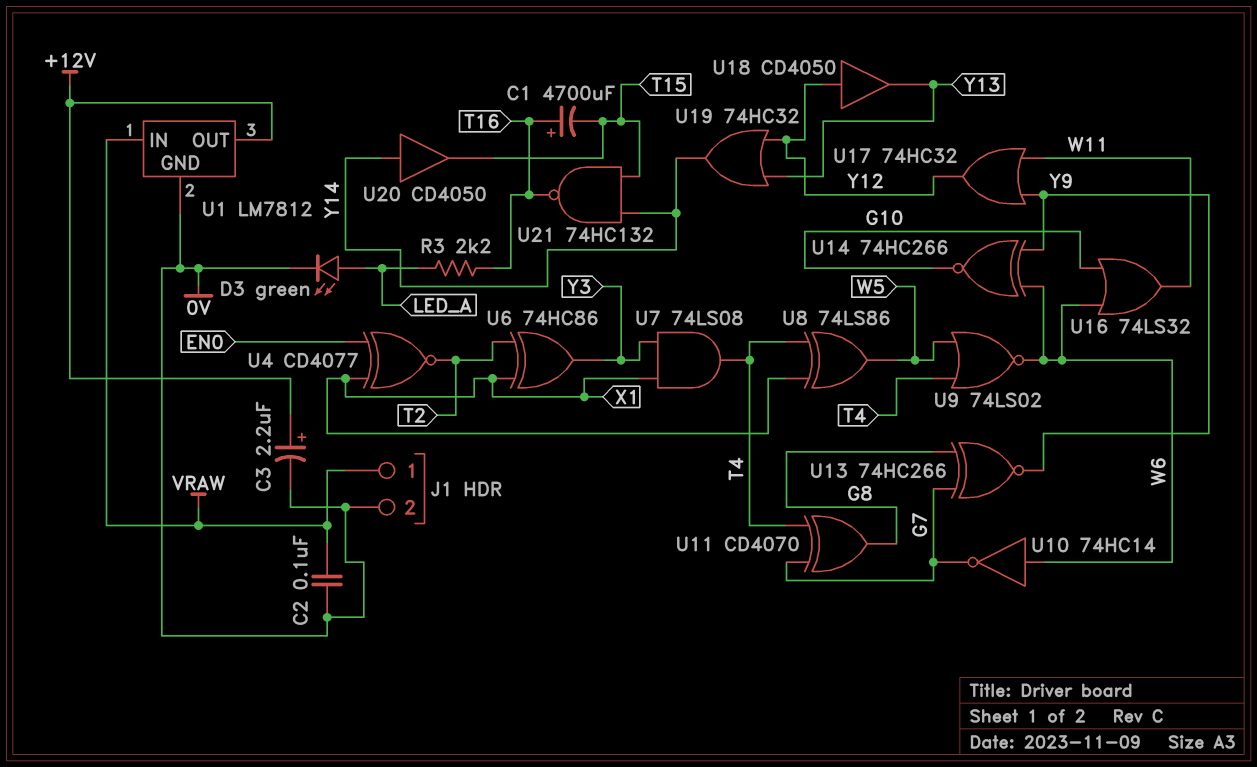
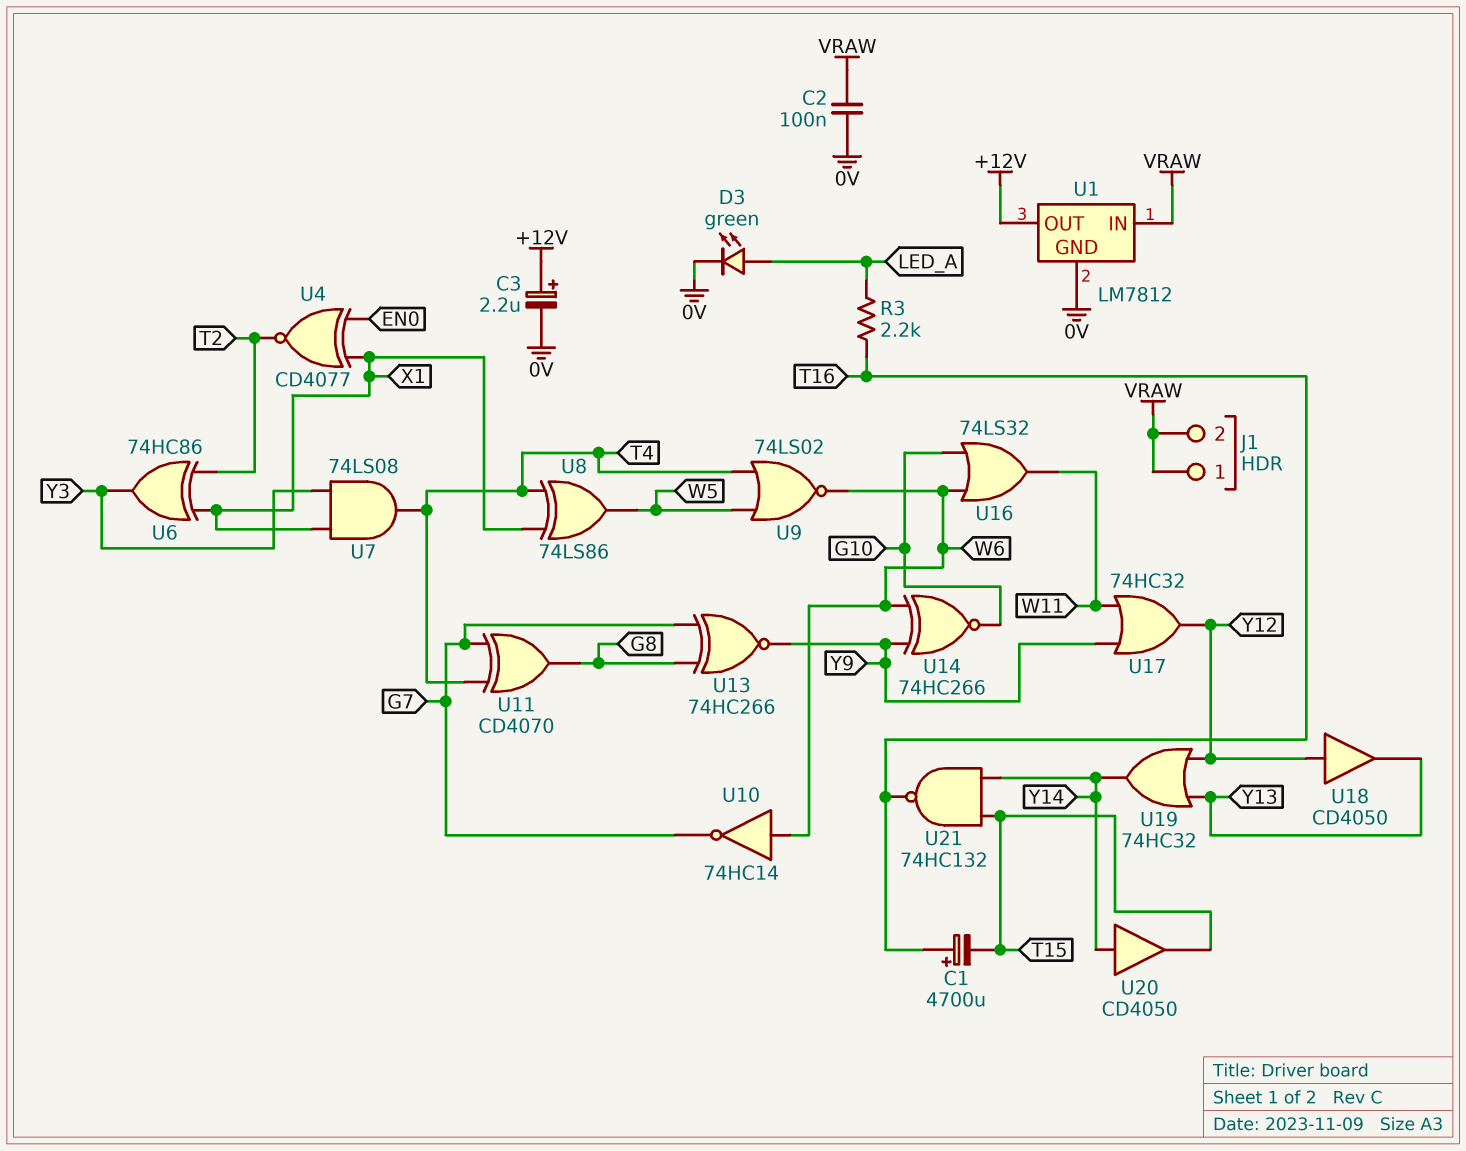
J1 pin 2: 0V -> VRAW

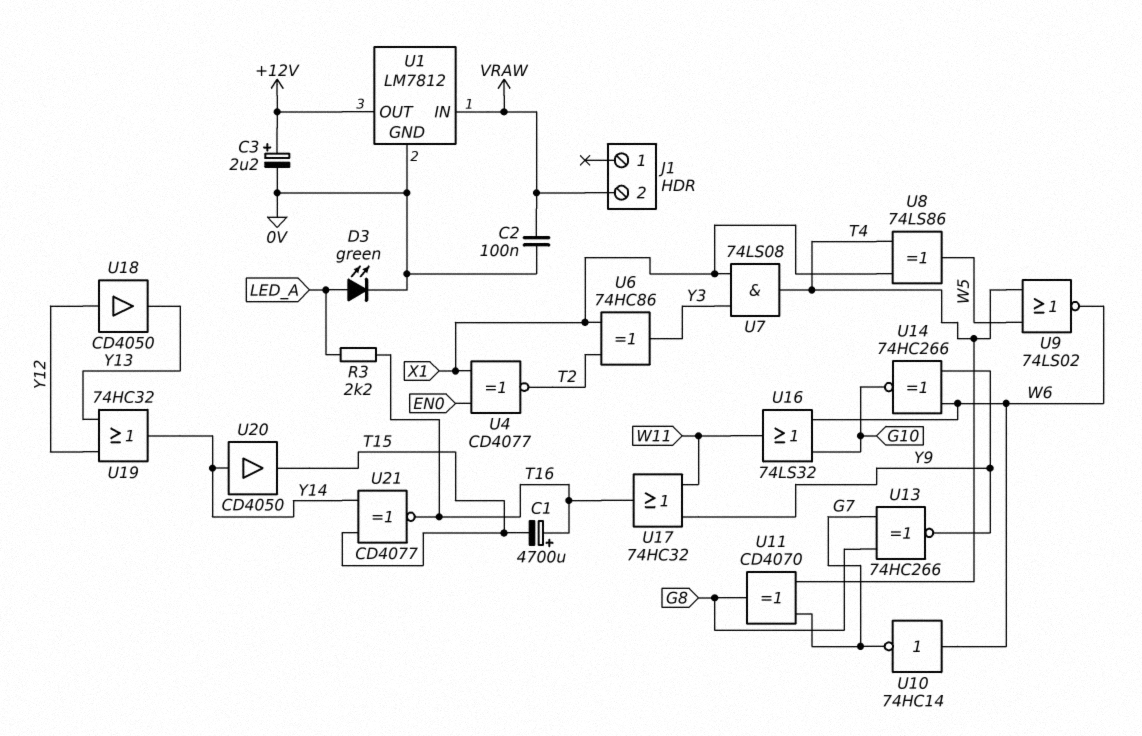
J1 pin 1: VRAW -> none
U17: OR 74HC32 (in W11, in Y9, out Y12) -> OR 74HC32 (in W11, in Y9, out T16)
U21: NAND 74HC132 (in T15, in Y14, out T16) -> XNOR CD4077 (in T15, in Y14, out T16)

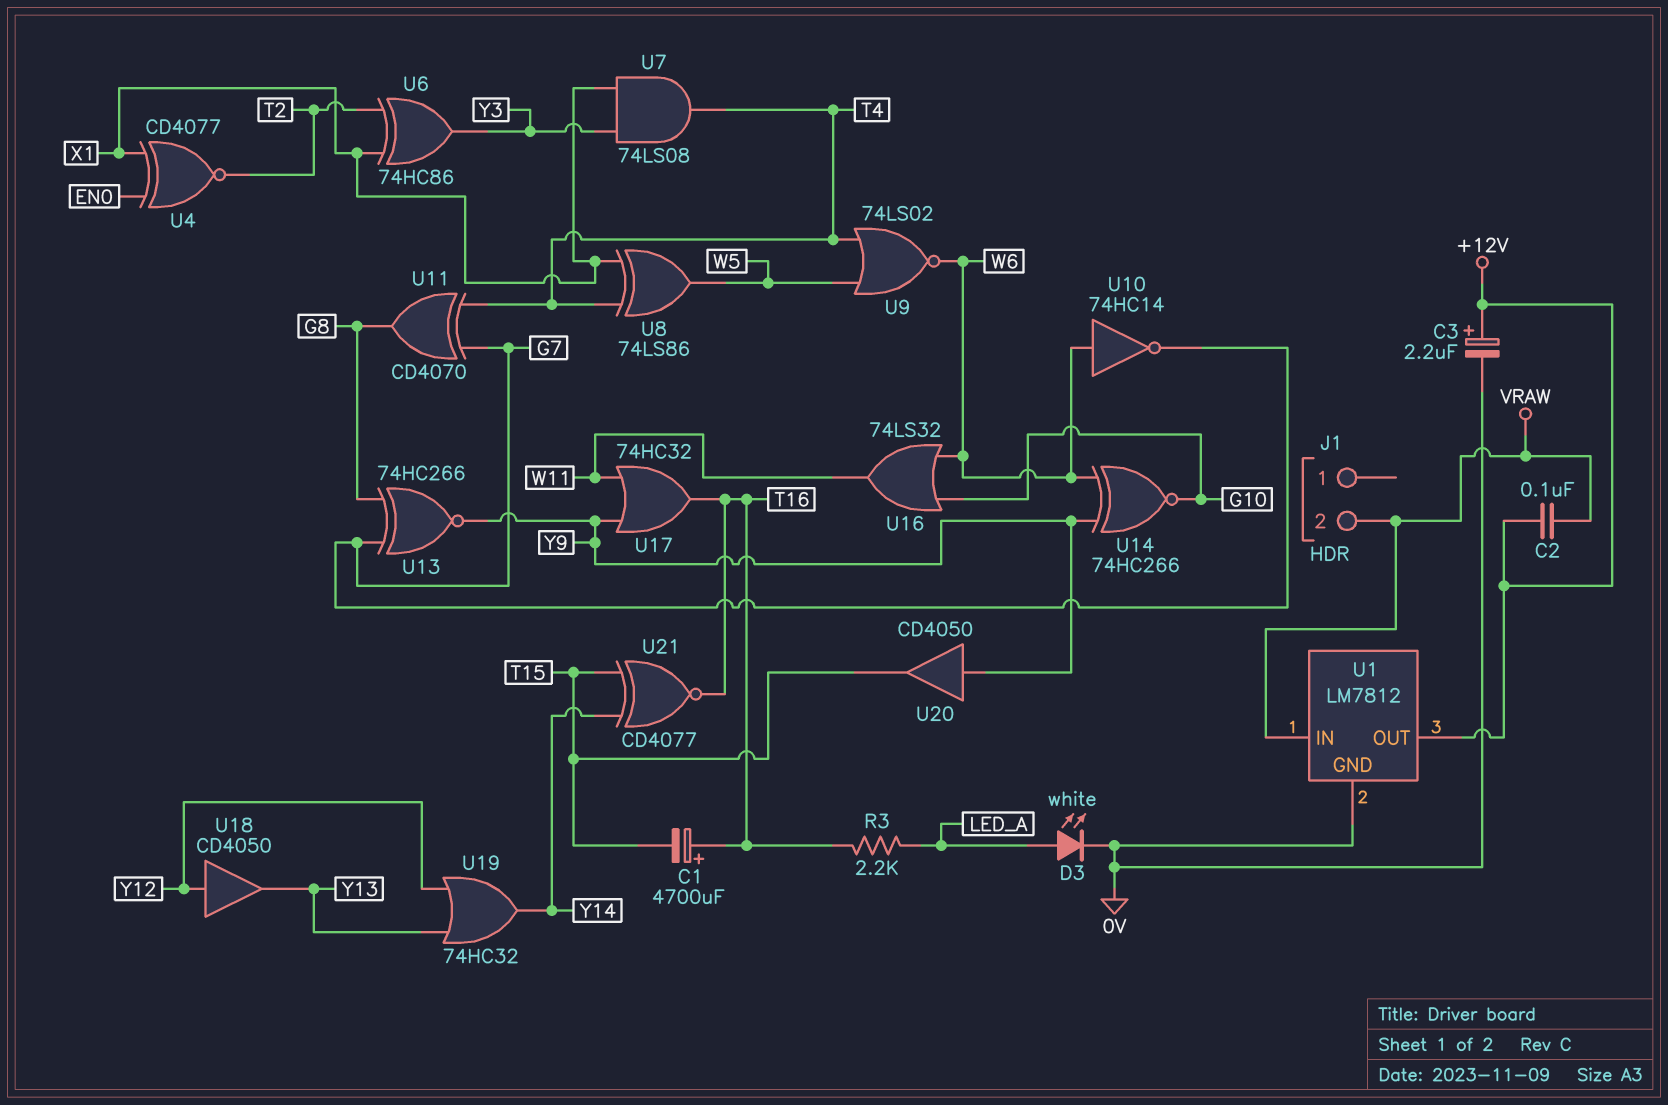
C2: 100nF (0V, VRAW) -> 100nF (+12V, VRAW)
D3: LED green (A LED_A, K 0V) -> LED white (A LED_A, K 0V)
U20: buffer CD4050 (in Y14, out T15) -> buffer CD4050 (in Y9, out T15)

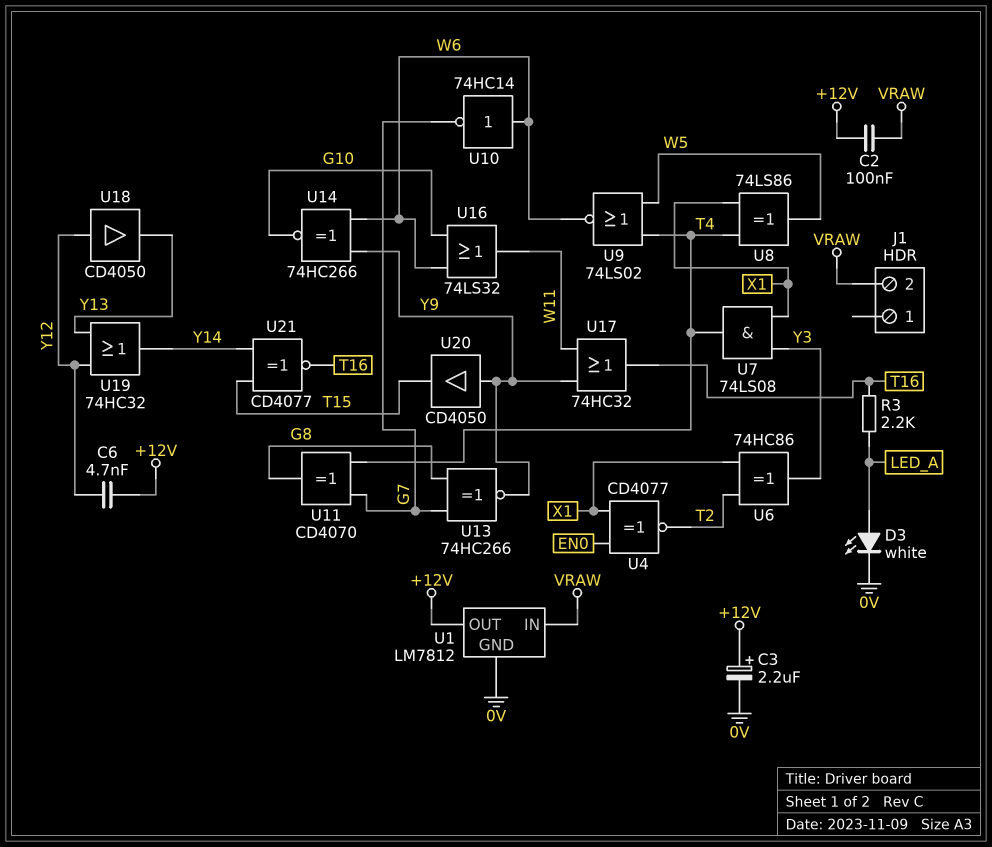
C1: 4700uF (plus T16, minus T15) -> none
C6: none -> 4.7nF (+12V, Y12)

